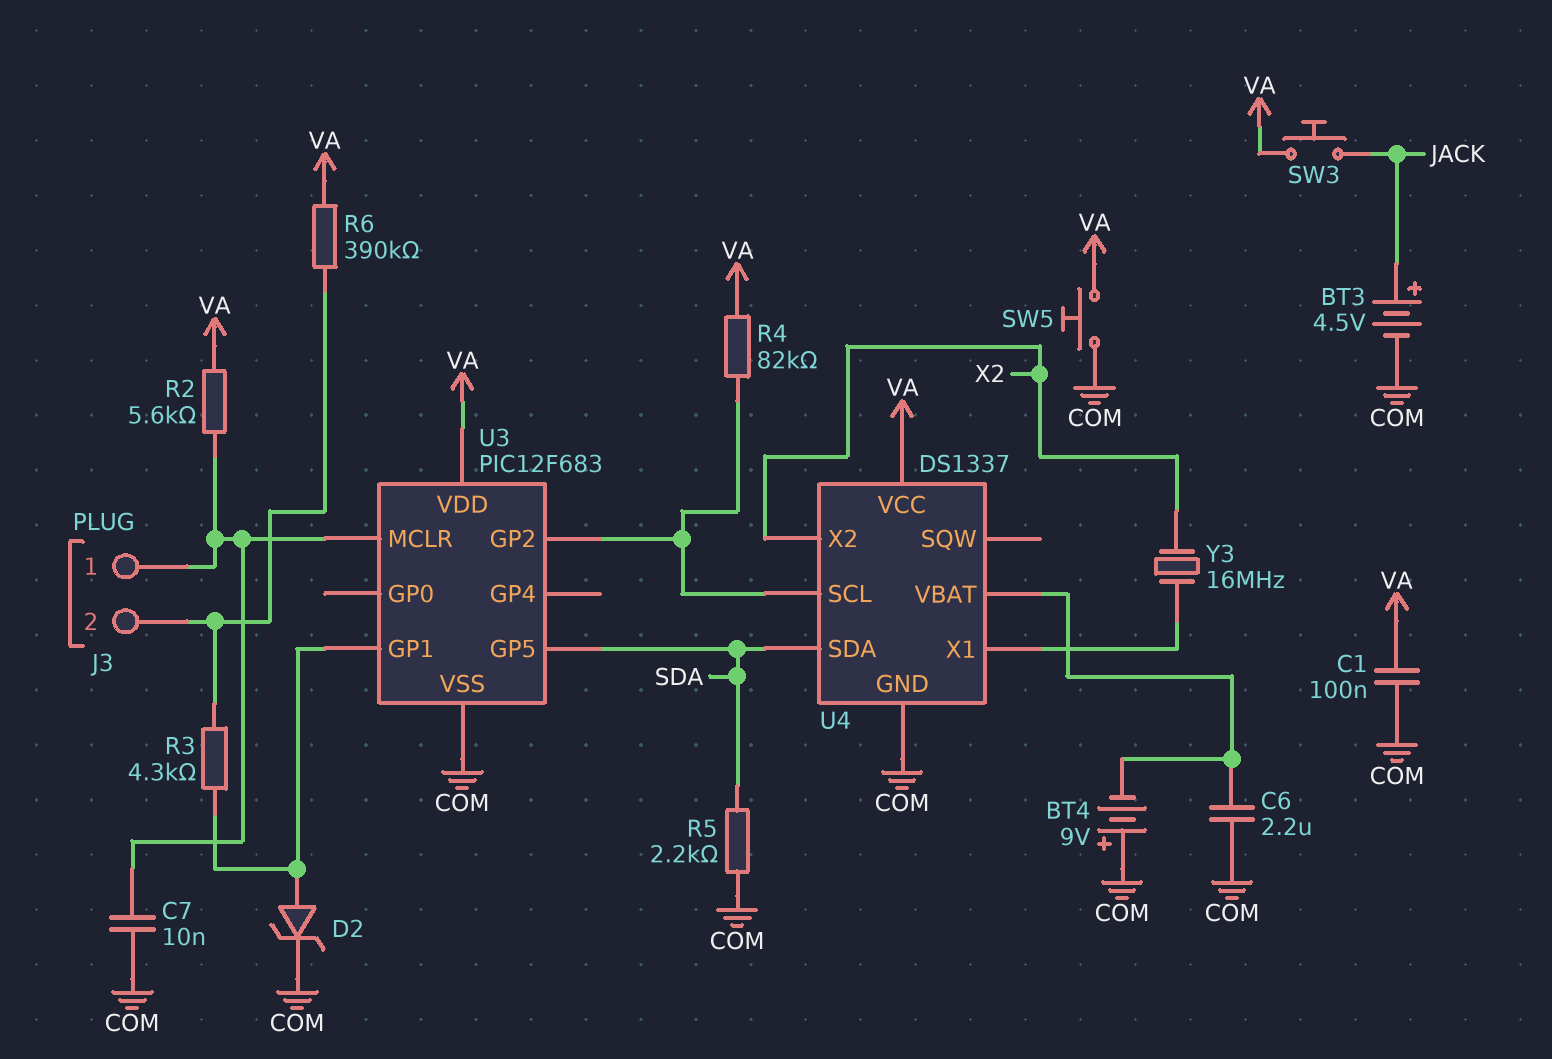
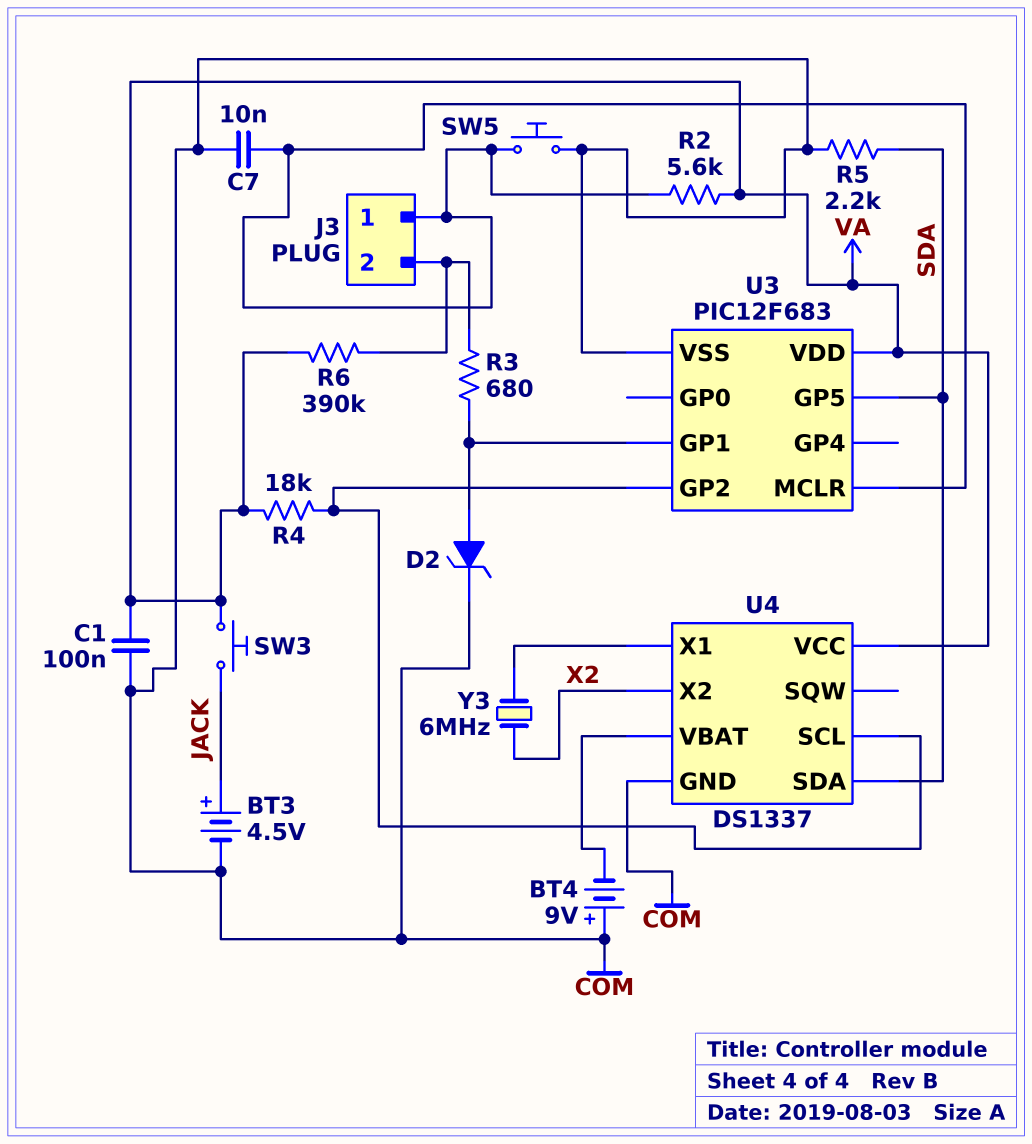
C6: 2.2uF (COM, U4/VBAT) -> none
R3: 4.3k (J3/2, U3/GP1) -> 680 (J3/2, U3/GP1)
R4: 82k (U3/GP2, VA) -> 18k (U3/GP2, VA)
SW5: button (COM, VA) -> button (COM, J3/1)
Y3: 16MHz (U4/X1, X2) -> 6MHz (U4/X1, X2)

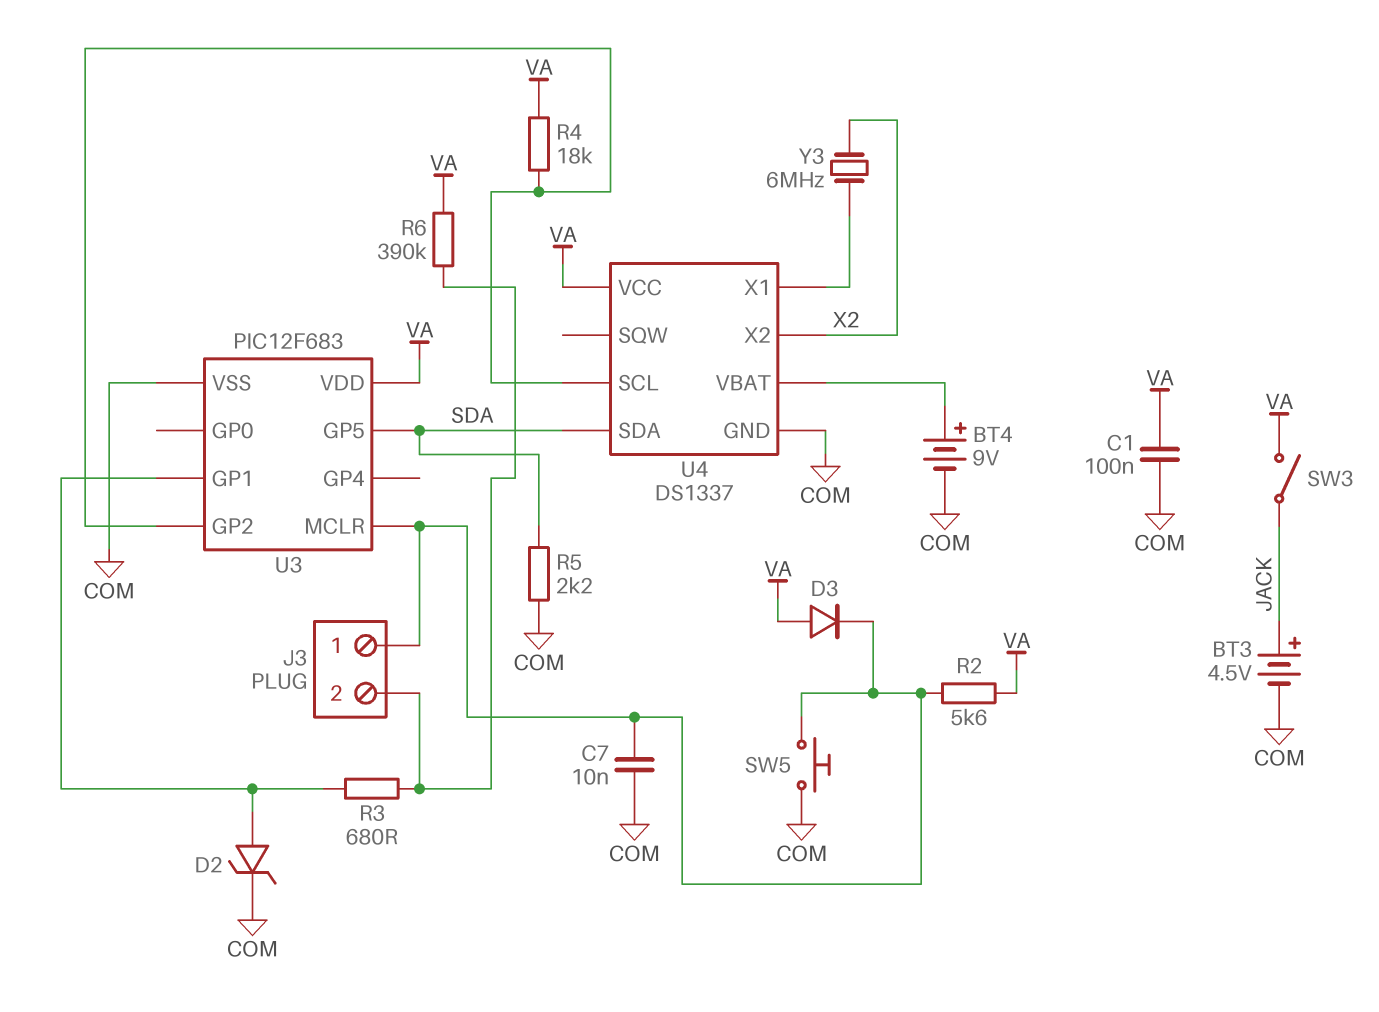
BT4: 9V (plus COM, minus U4/VBAT) -> 9V (plus U4/VBAT, minus COM)
D3: none -> diode (A VA, K J3/1)
SW3: button (JACK, VA) -> switch (JACK, VA)

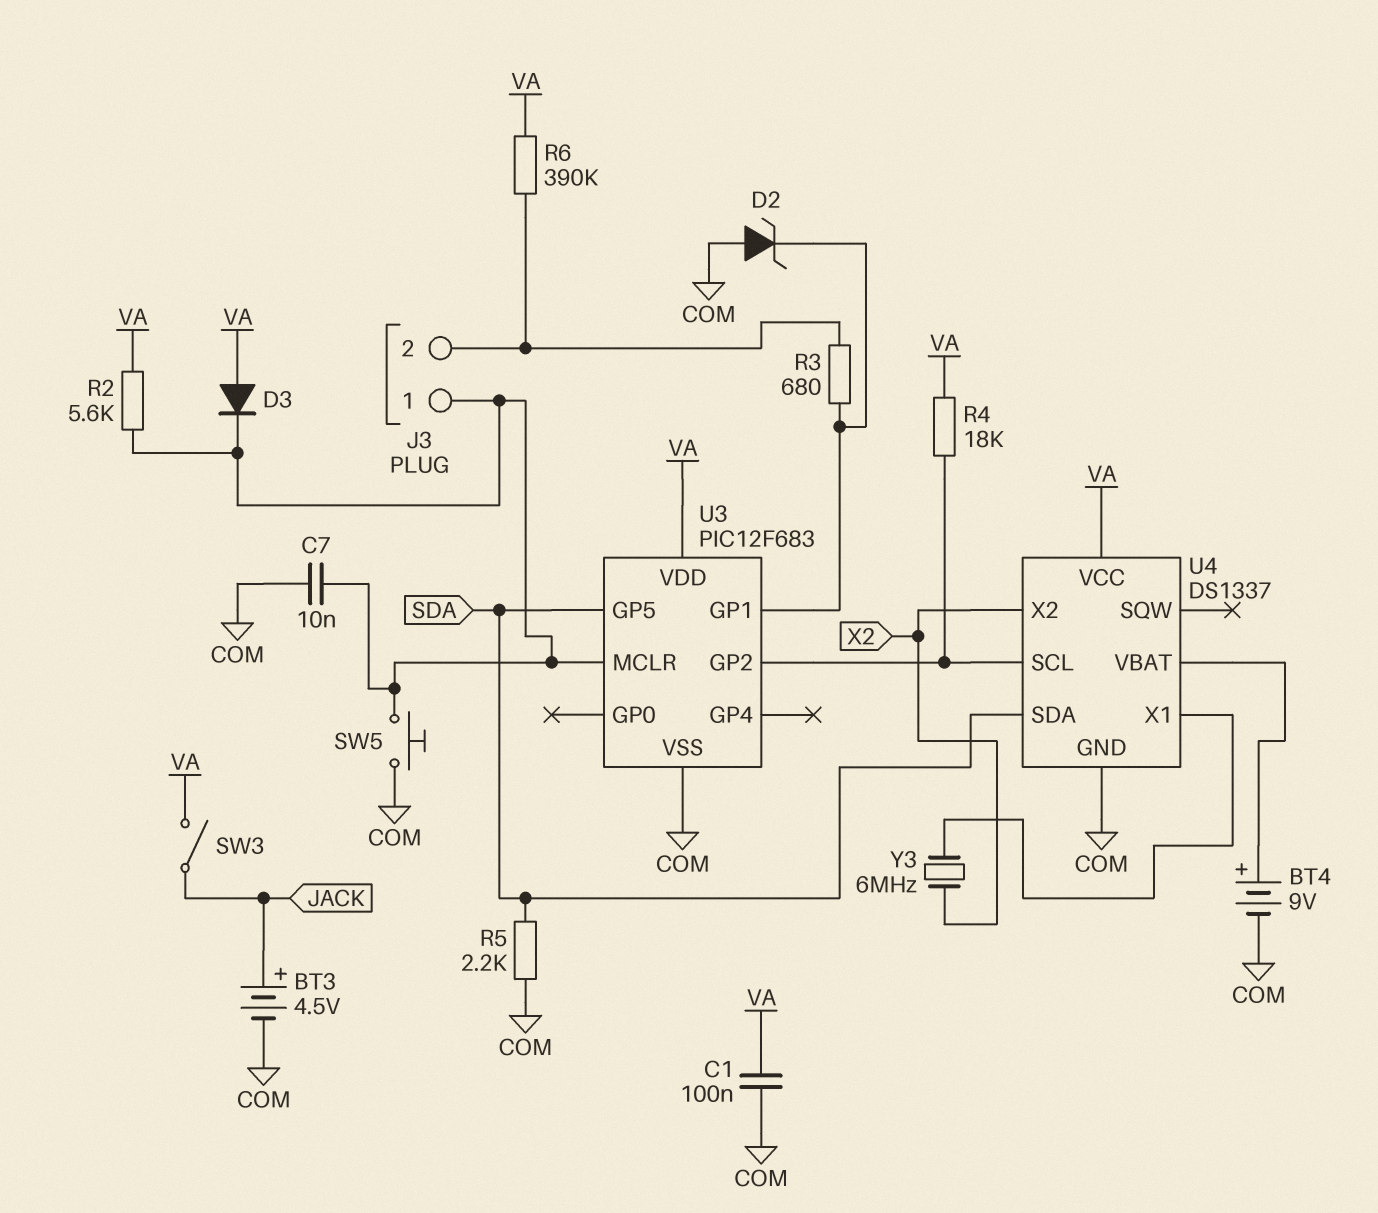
D2: zener (A U3/GP1, K COM) -> zener (A COM, K U3/GP1)

